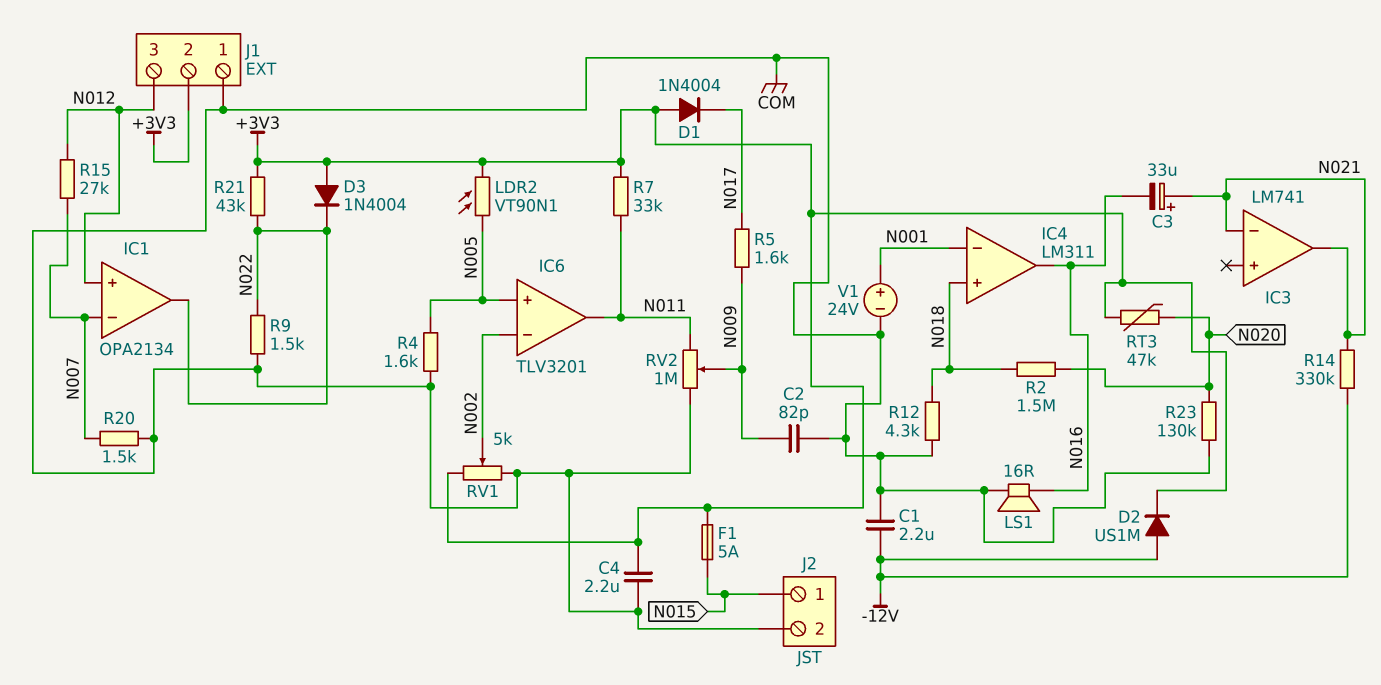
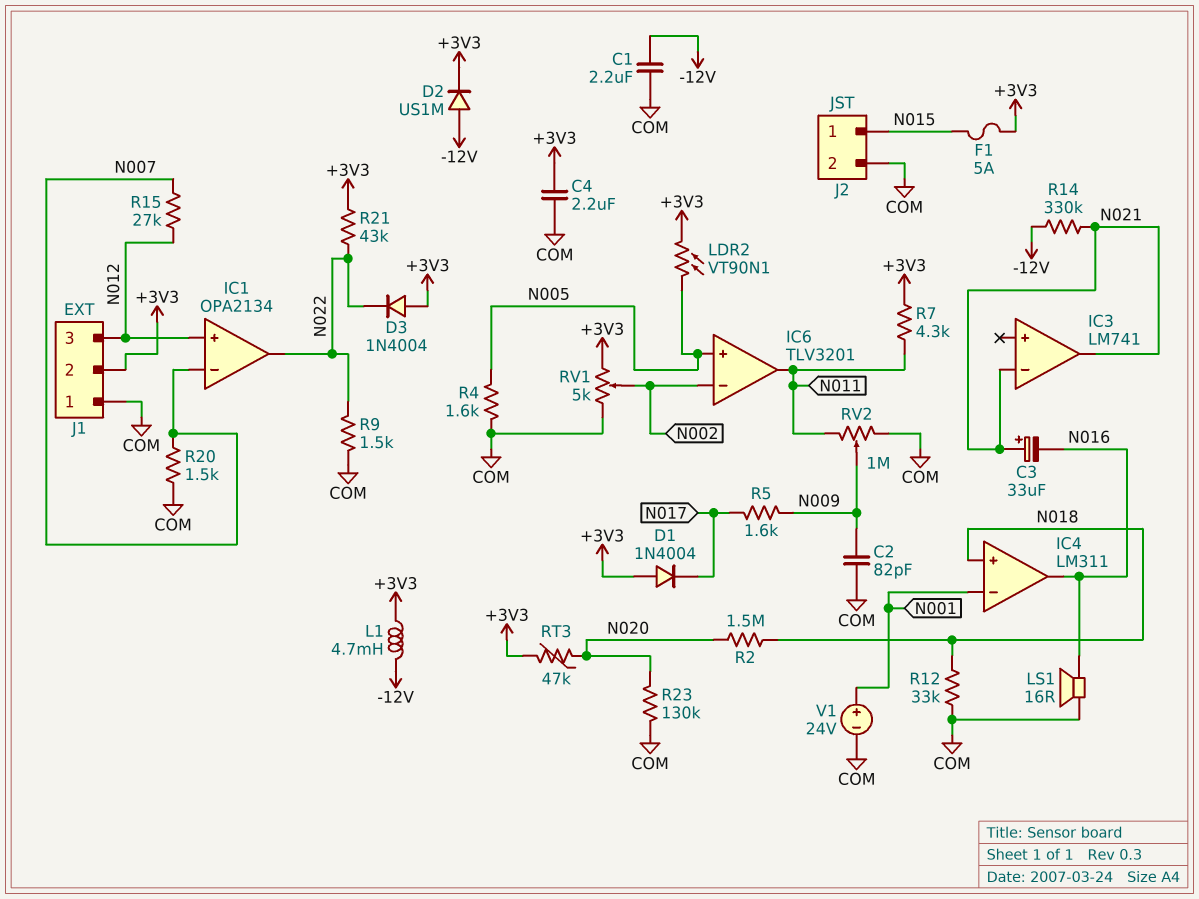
L1: none -> 4.7mH (+3V3, -12V)
R7: 33k (+3V3, N011) -> 4.3k (+3V3, N011)
R12: 4.3k (COM, N018) -> 33k (COM, N018)

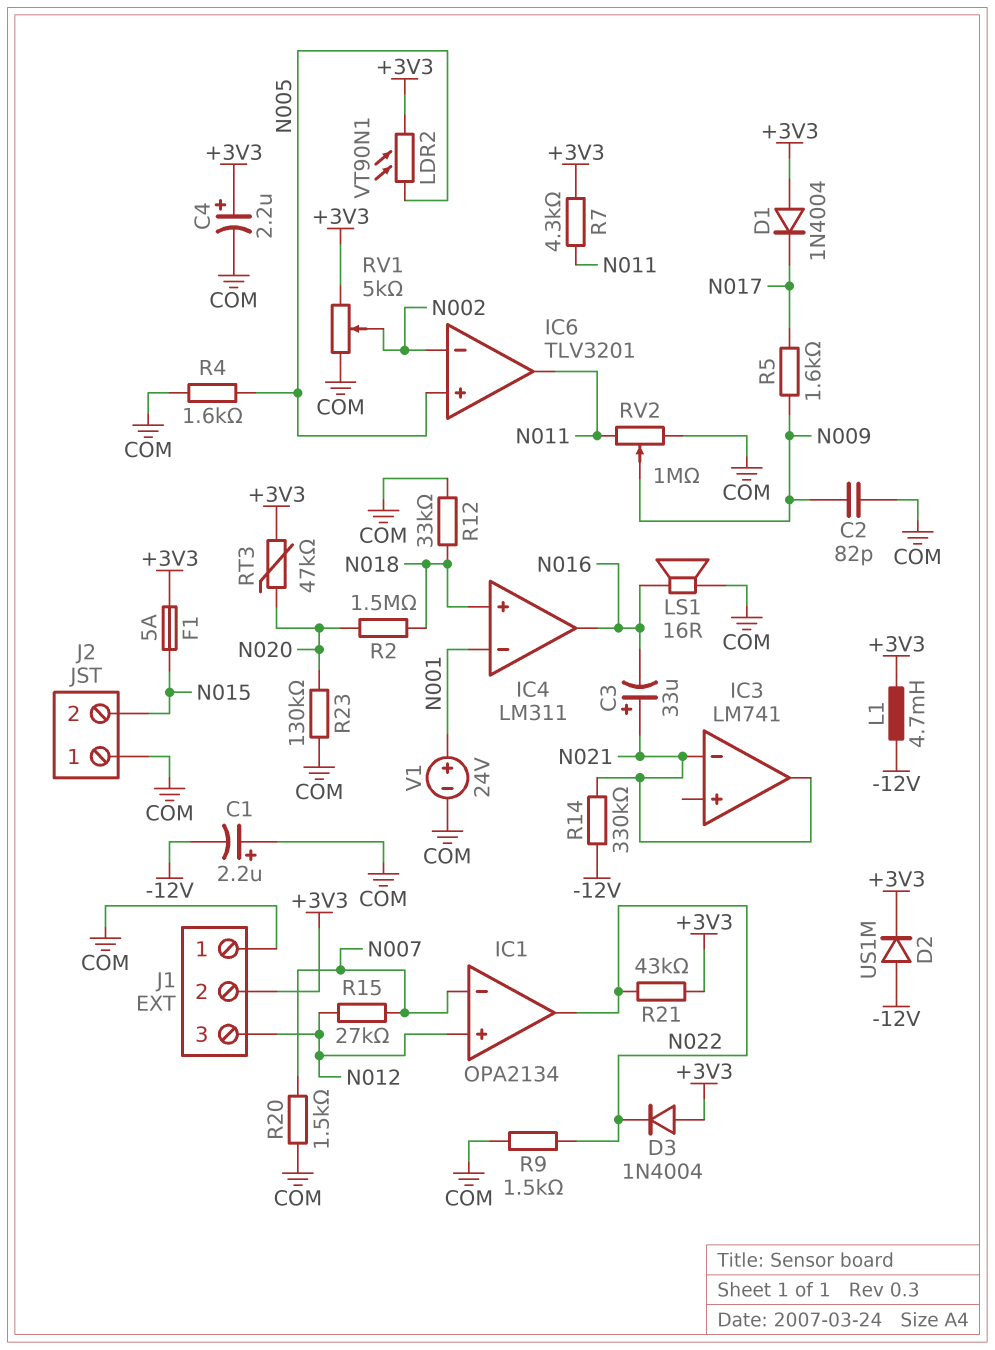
C1: 2.2uF (-12V, COM) -> 2.2uF (plus COM, minus -12V)
C4: 2.2uF (+3V3, COM) -> 2.2uF (plus +3V3, minus COM)
J2 pin 1: N015 -> COM
J2 pin 2: COM -> N015

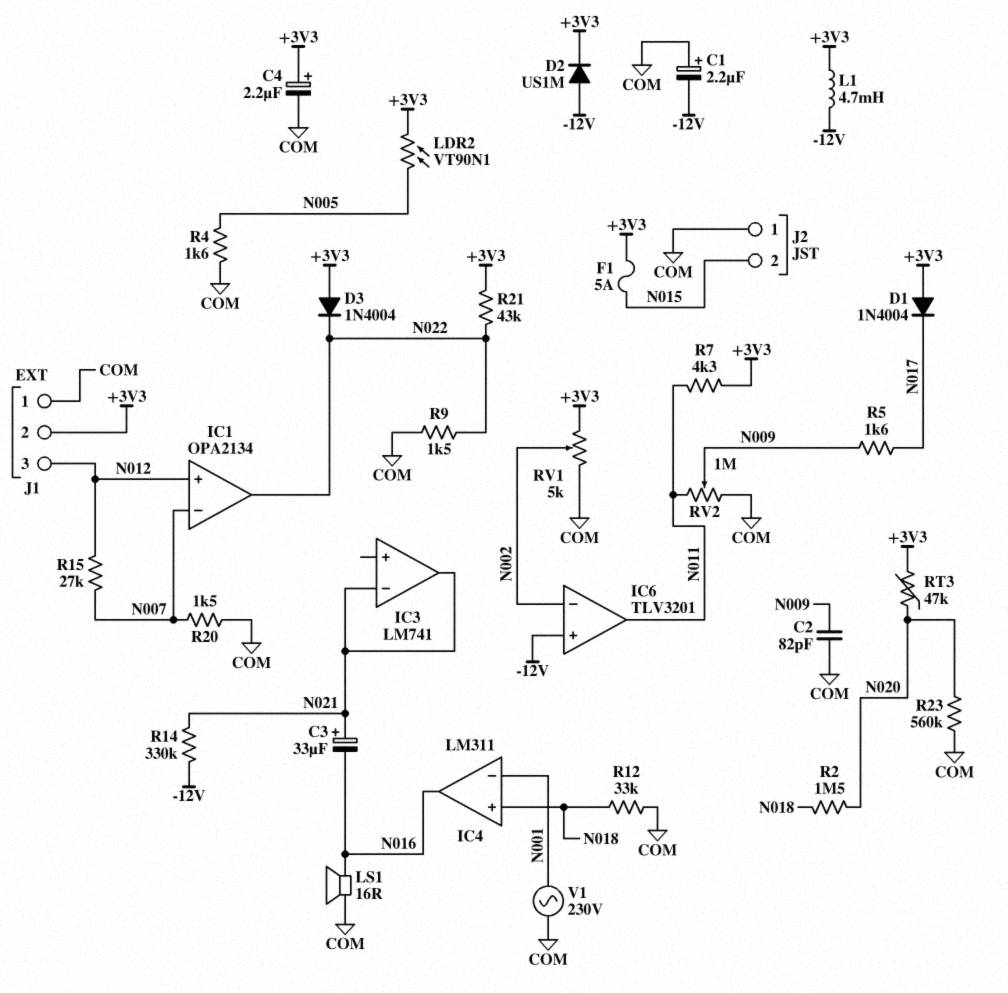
IC6 pin in+: N005 -> -12V
R23: 130k (COM, N020) -> 560k (COM, N020)
V1: 24V (plus N001, minus COM) -> AC 230V (COM, N001)

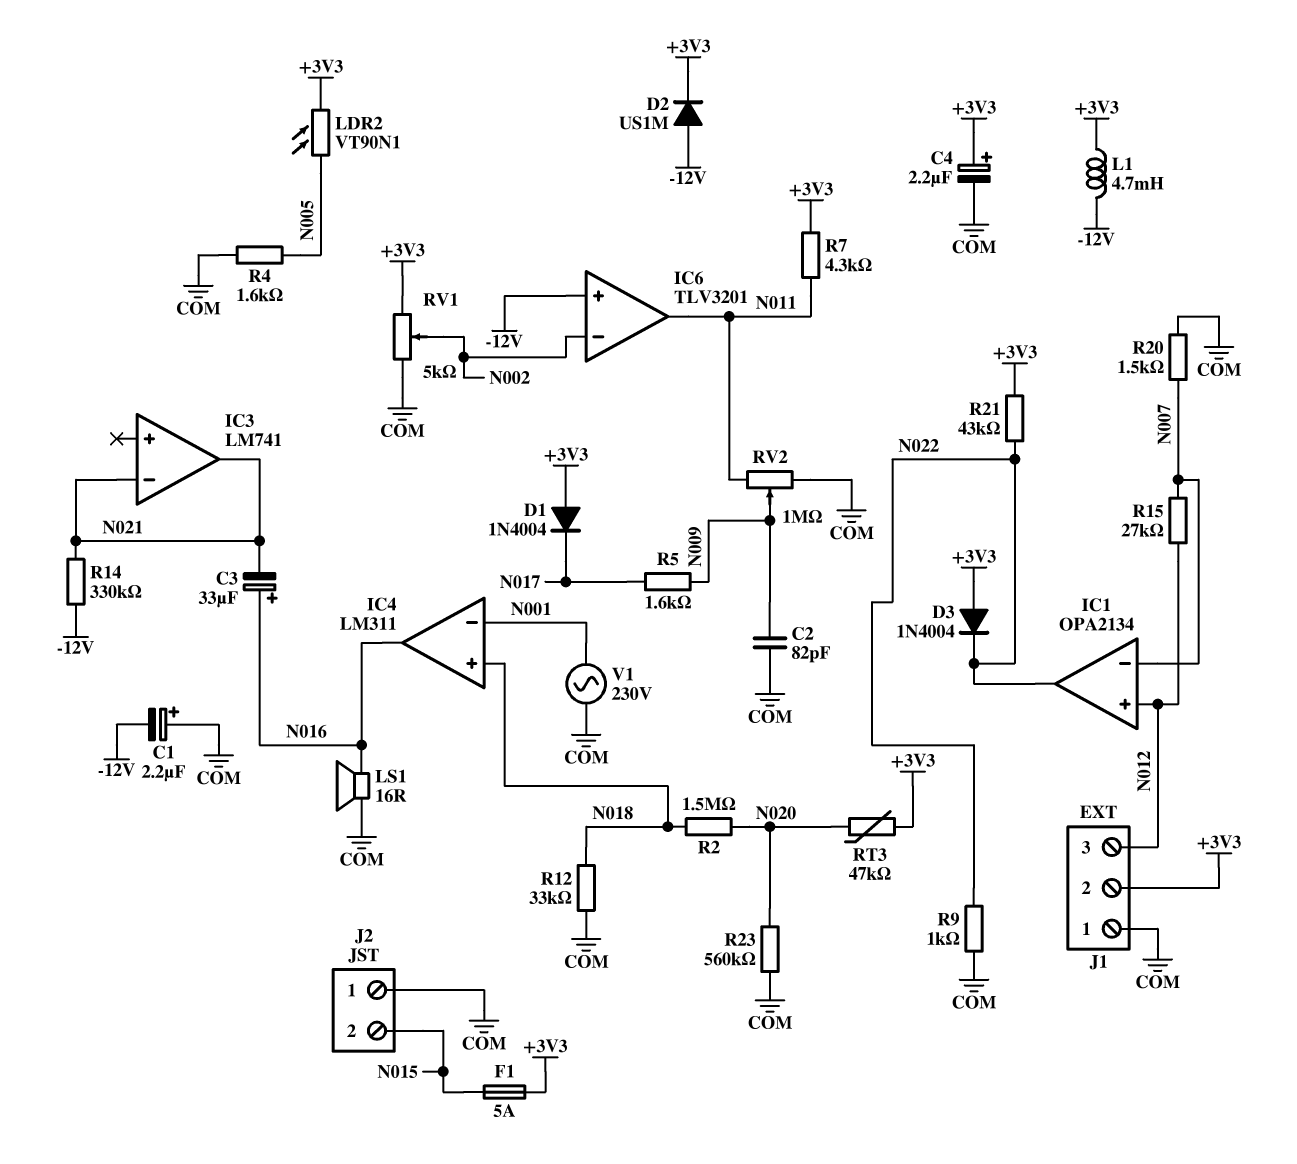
C3: 33uF (plus N021, minus N016) -> 33uF (plus N016, minus N021)
R9: 1.5k (COM, N022) -> 1k (COM, N022)

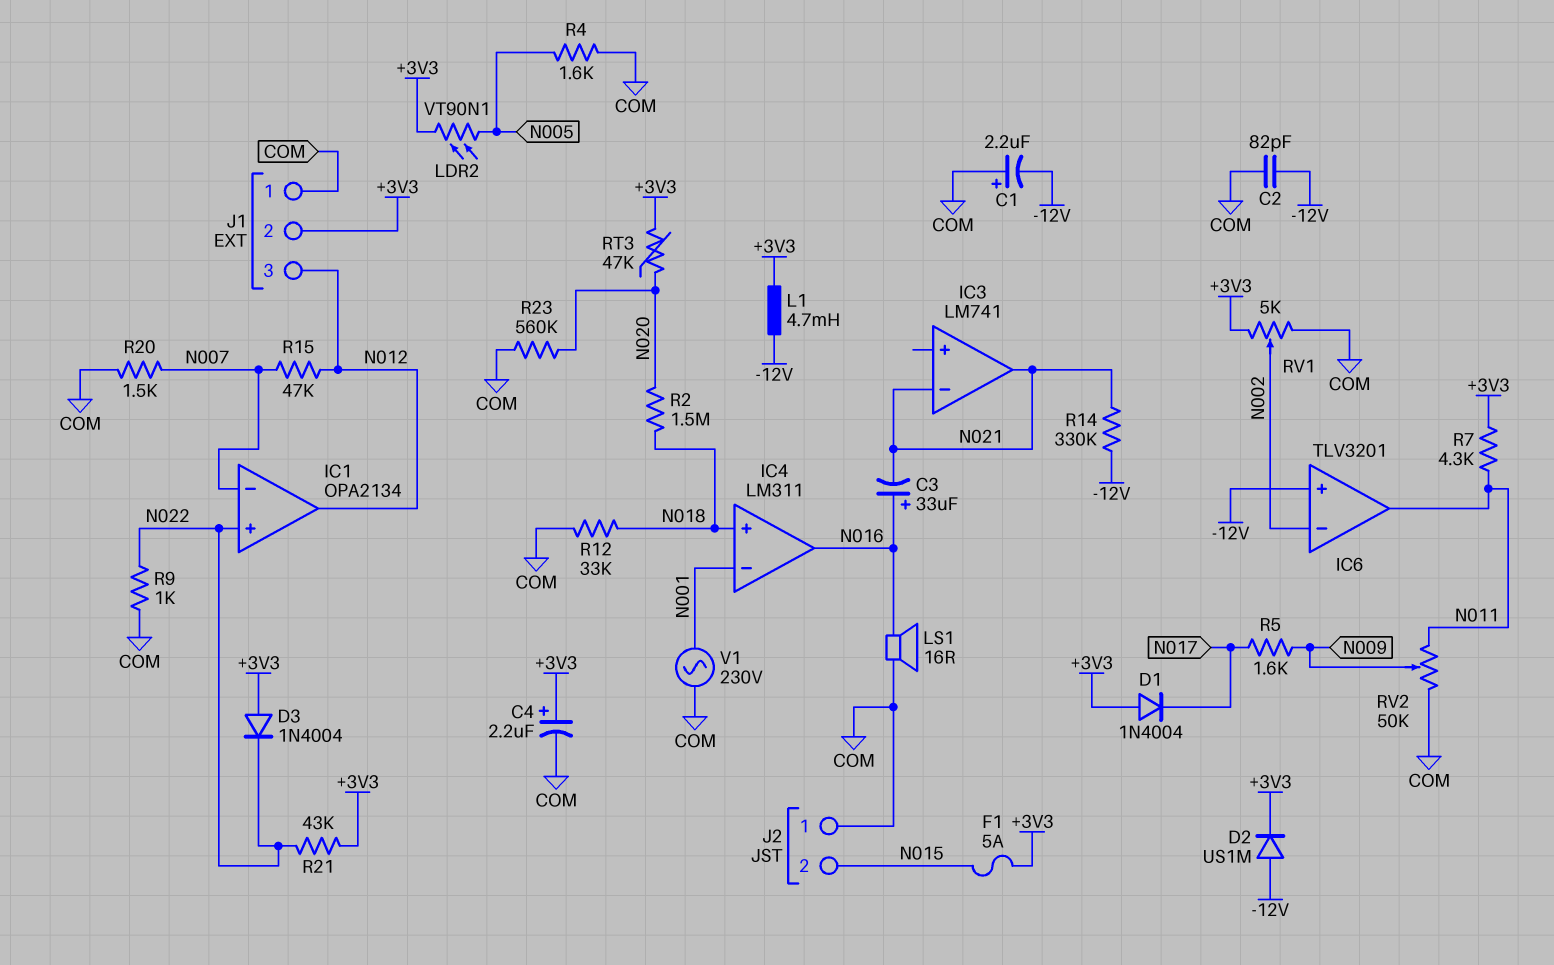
C2: 82pF (COM, N009) -> 82pF (-12V, COM)
IC1 pin in+: N012 -> N022
IC1 pin out: N022 -> N012
R15: 27k (N007, N012) -> 47k (N007, N012)
RV2: 1M (COM, N011, wiper N009) -> 50k (COM, N011, wiper N009)

